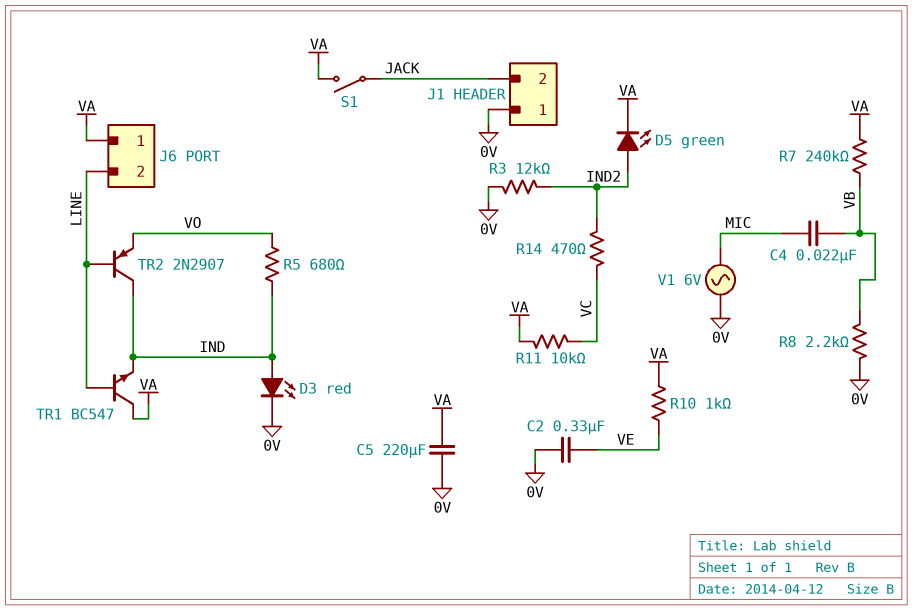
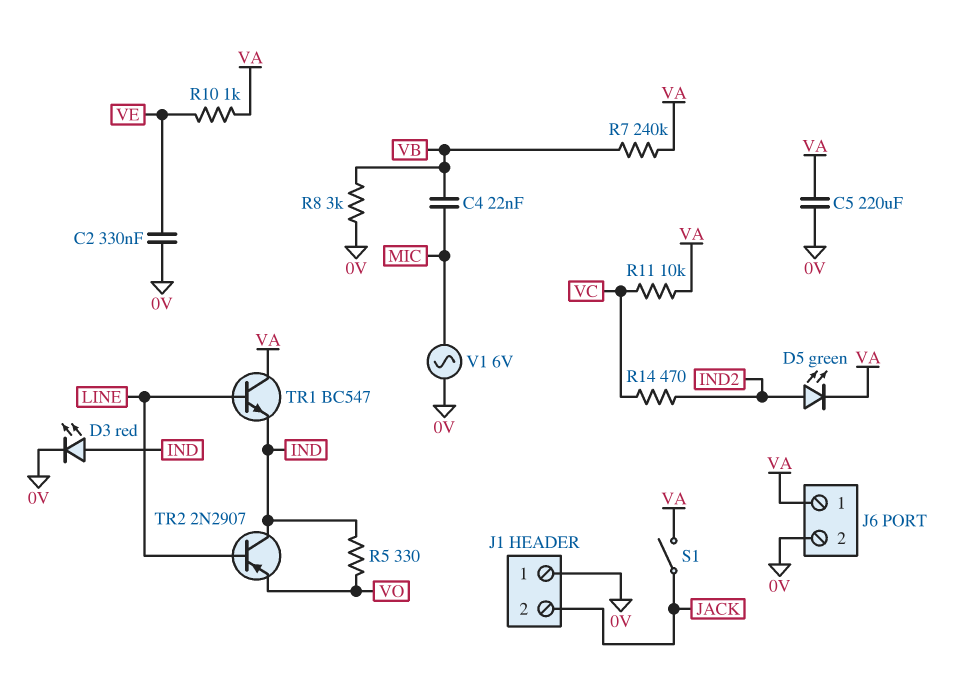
J6 pin 2: LINE -> 0V
R3: 12k (0V, IND2) -> none
R5: 680 (IND, VO) -> 330 (IND, VO)
R8: 2.2k (0V, VB) -> 3k (0V, VB)

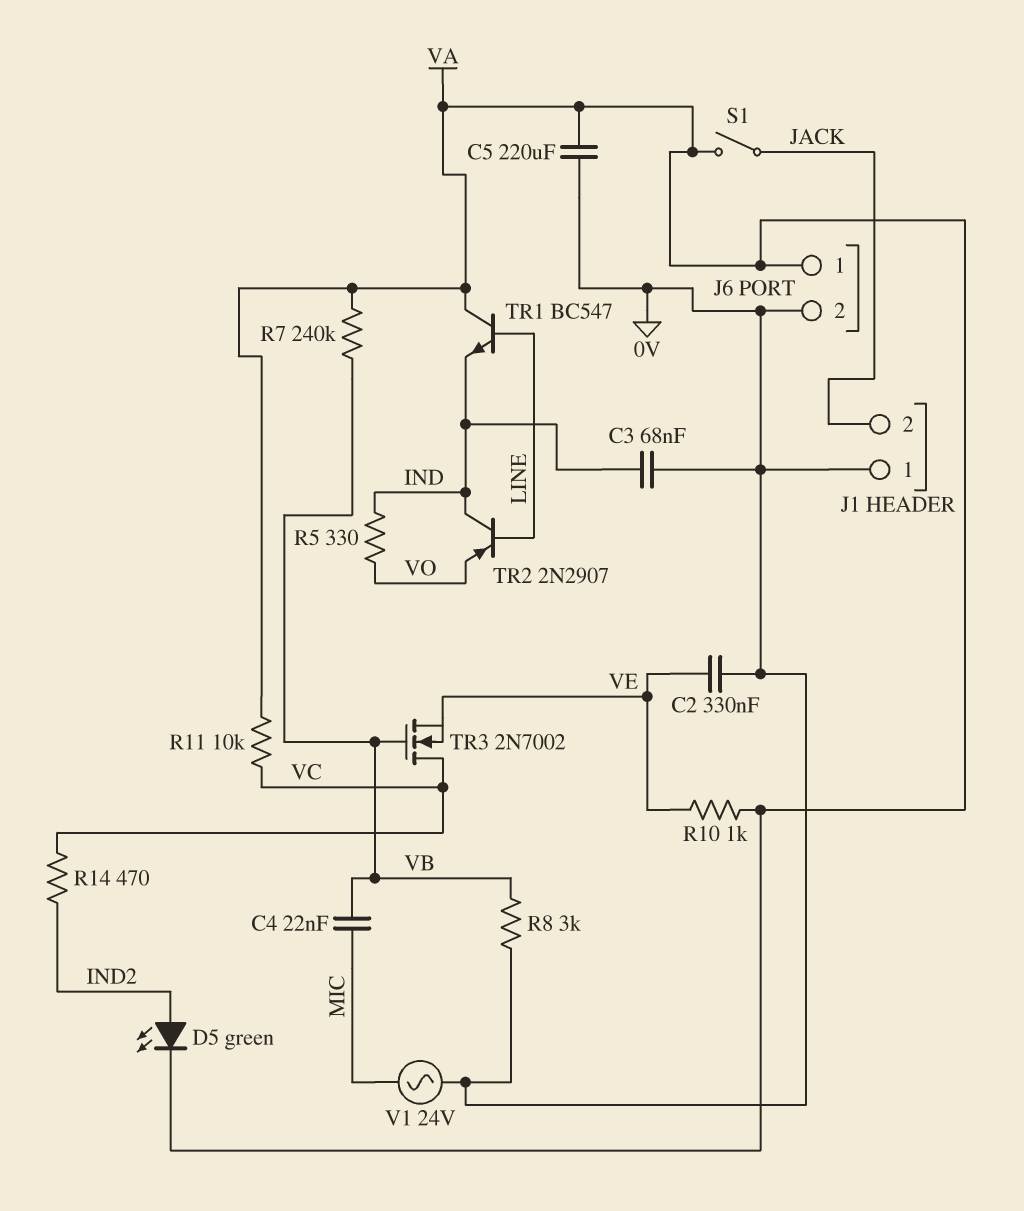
C3: none -> 68nF (0V, IND)
D3: LED red (A IND, K 0V) -> none
TR3: none -> NMOS 2N7002 (G VB, D VC, S VE)
V1: AC 6V (0V, MIC) -> AC 24V (0V, MIC)

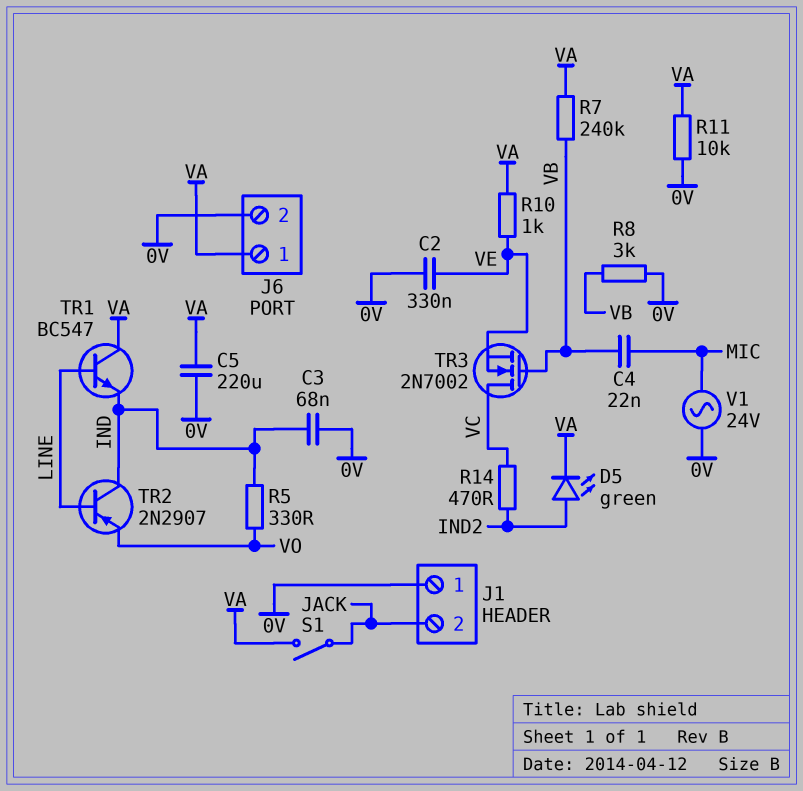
R11: 10k (VA, VC) -> 10k (0V, VA)

